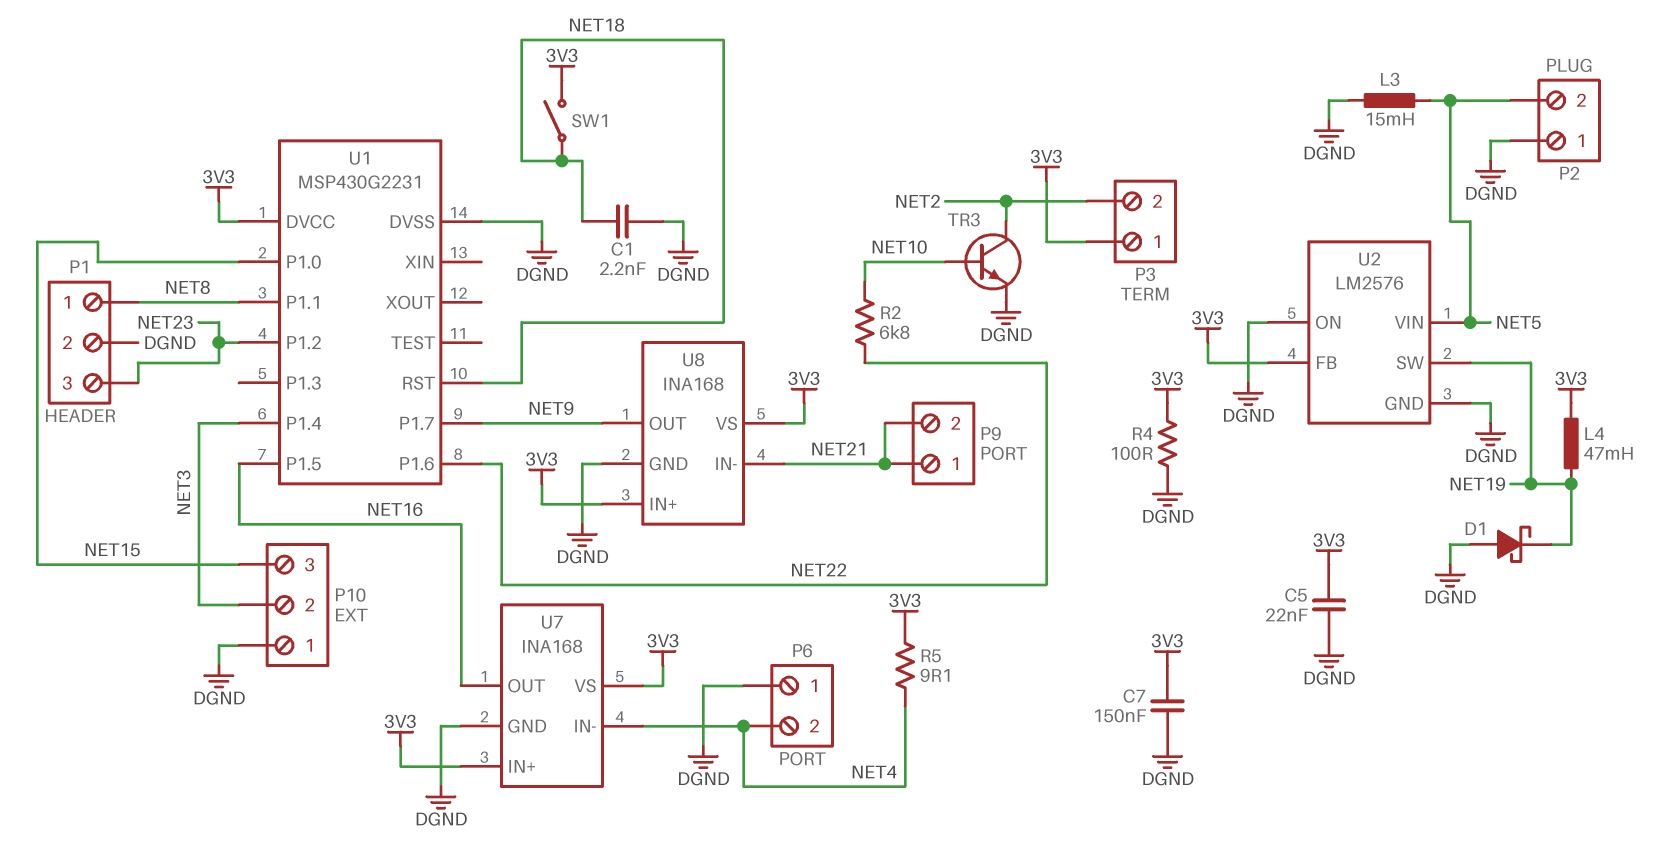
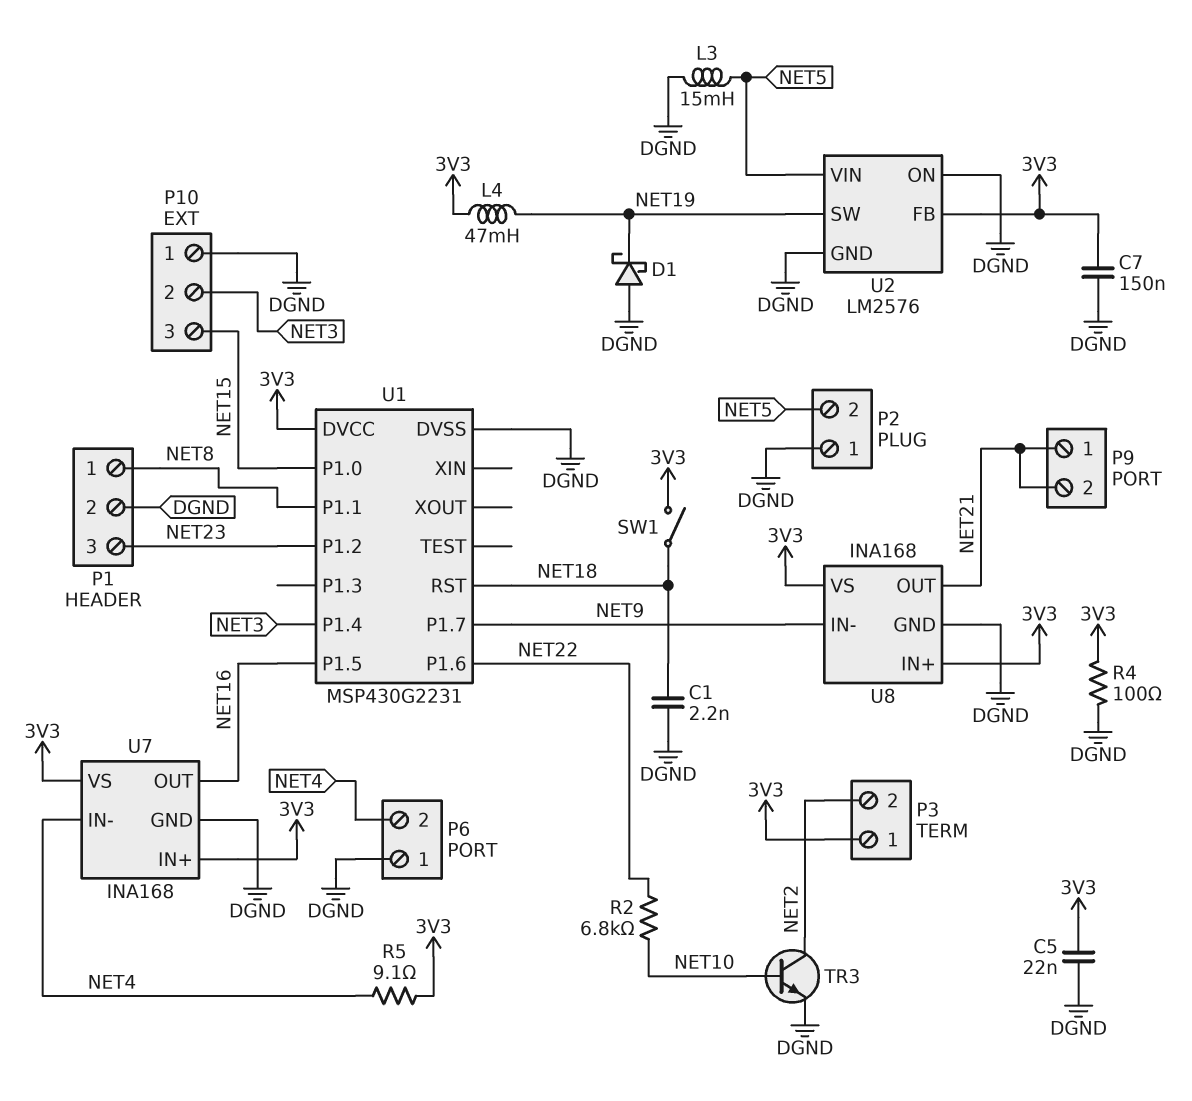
U8 pin IN-: NET21 -> NET9
U8 pin OUT: NET9 -> NET21

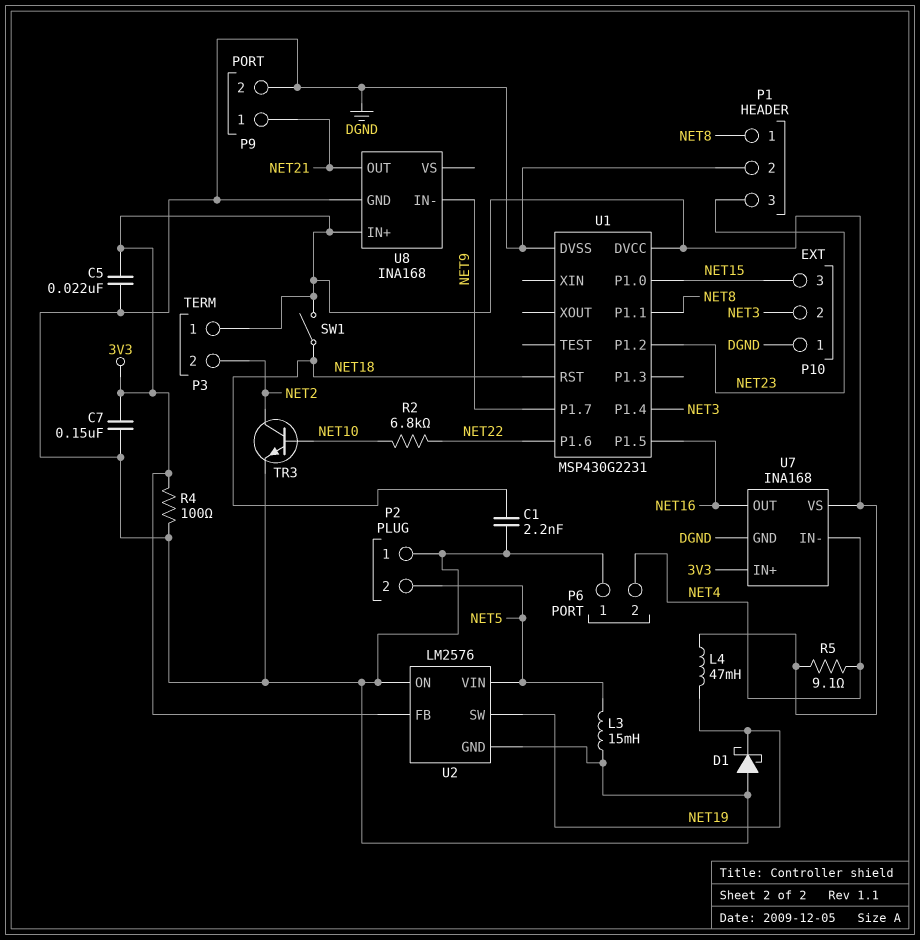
P9 pin 2: NET21 -> DGND
U8 pin VS: 3V3 -> none

